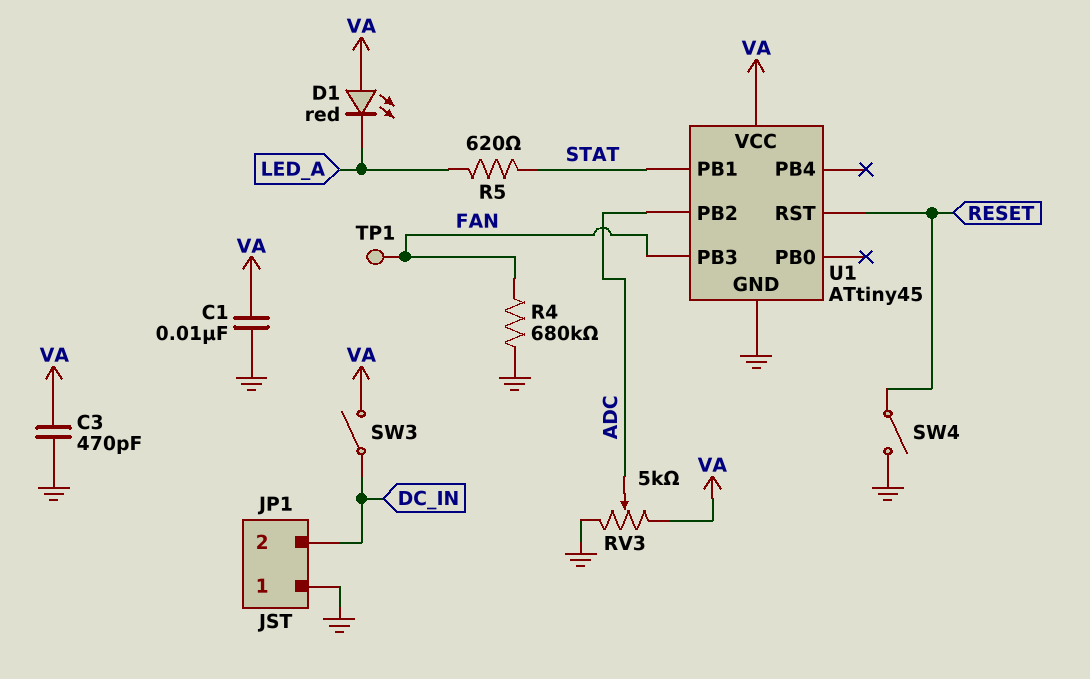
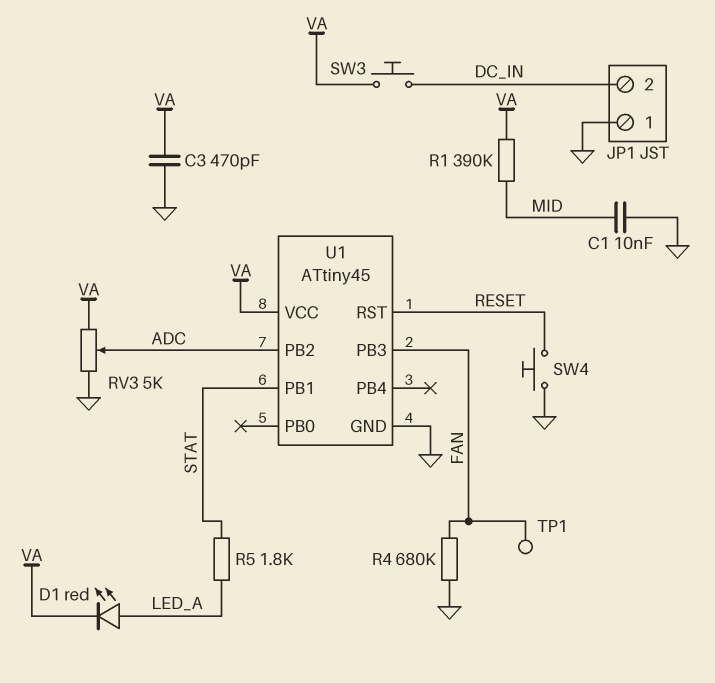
C1: 10nF (GND, VA) -> 10nF (GND, MID)
D1: LED red (A VA, K LED_A) -> LED red (A LED_A, K VA)
R1: none -> 390k (MID, VA)
R5: 620 (LED_A, STAT) -> 1.8k (LED_A, STAT)
SW3: switch (DC_IN, VA) -> button (DC_IN, VA)
SW4: switch (GND, RESET) -> button (GND, RESET)

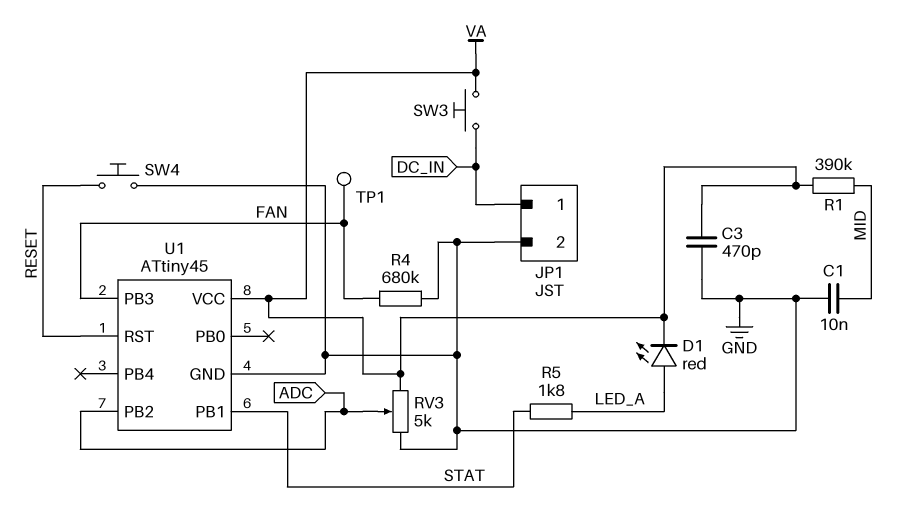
JP1 pin 1: GND -> DC_IN
JP1 pin 2: DC_IN -> GND

